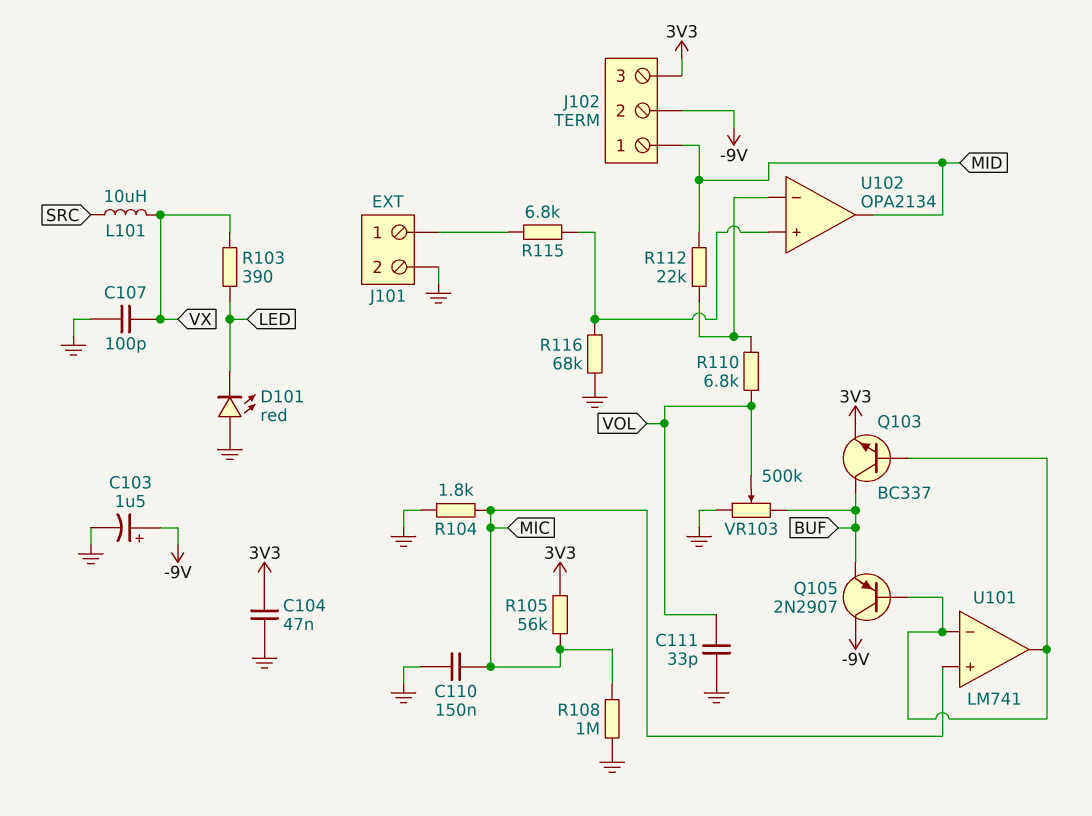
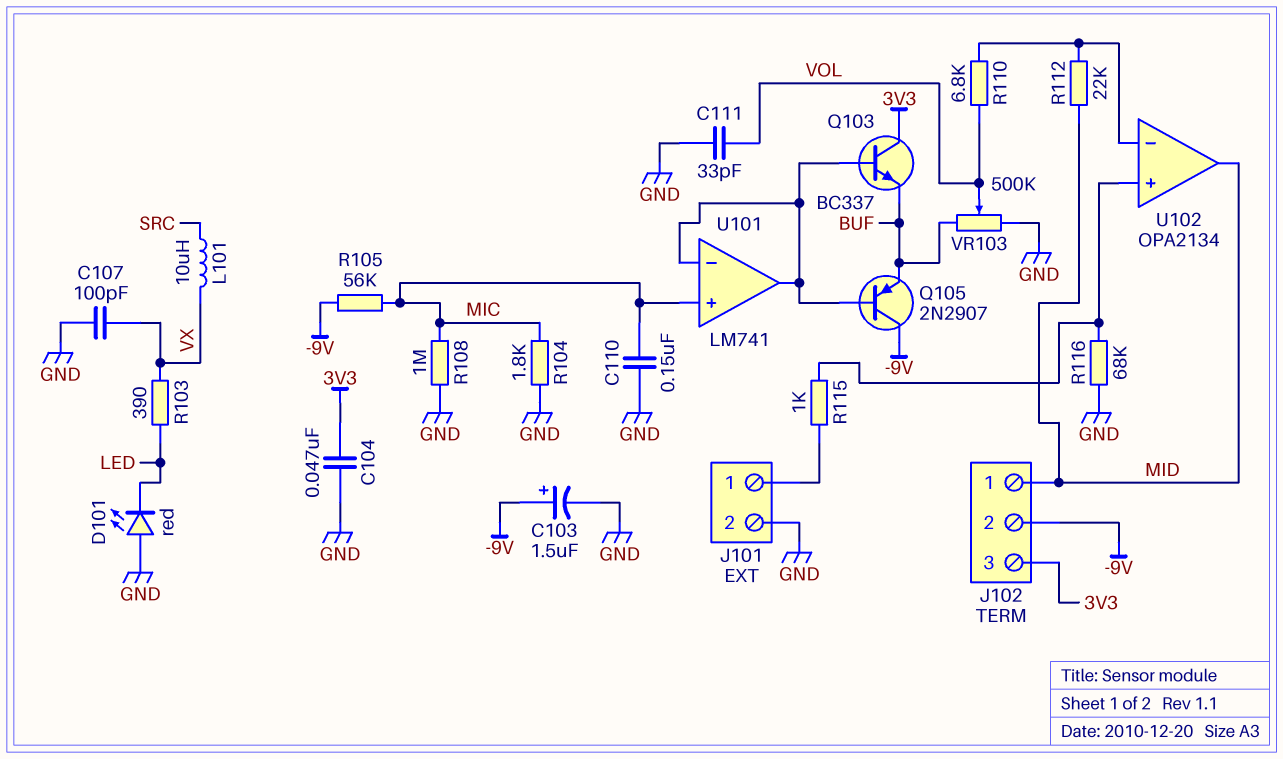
Q103: NPN BC337 (B U101/in-, C BUF, E 3V3) -> NPN BC337 (B U101/in-, C 3V3, E BUF)
R105: 56k (3V3, MIC) -> 56k (-9V, MIC)
R115: 6.8k (J101/1, U102/in+) -> 1k (J101/1, U102/in+)

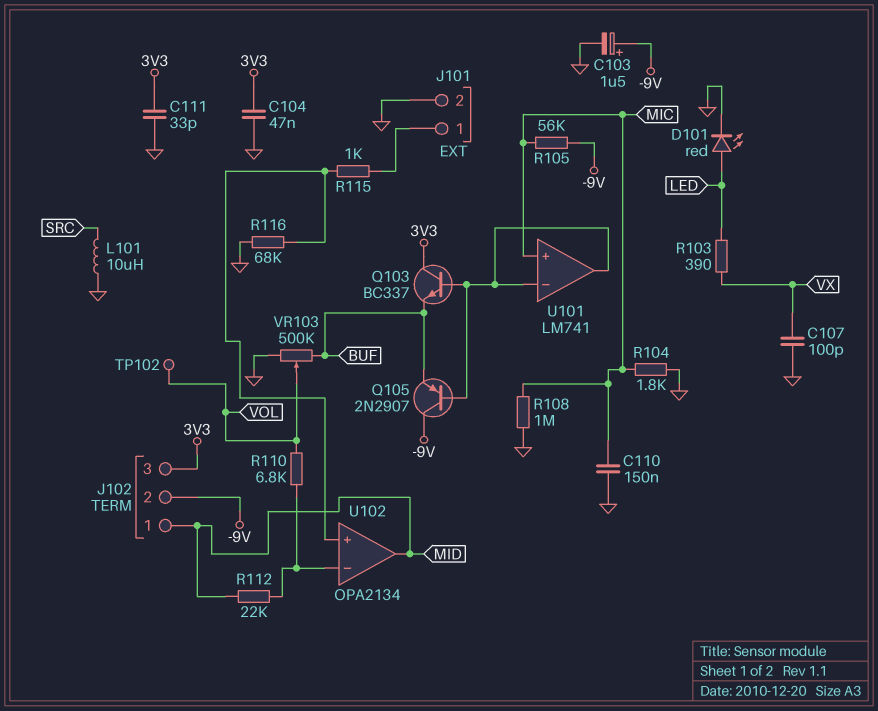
C111: 33pF (GND, VOL) -> 33pF (3V3, GND)
D101: LED red (A GND, K LED) -> LED red (A LED, K GND)
L101: 10uH (SRC, VX) -> 10uH (GND, SRC)
TP102: none -> test point (VOL)

